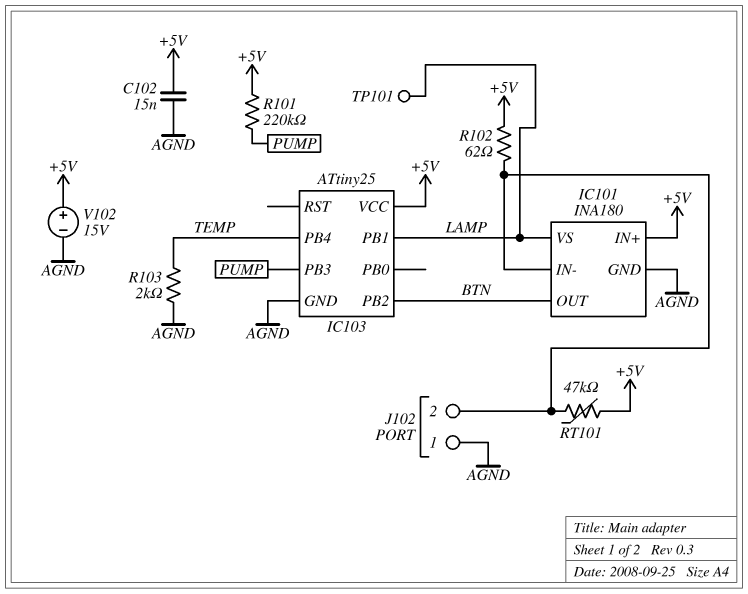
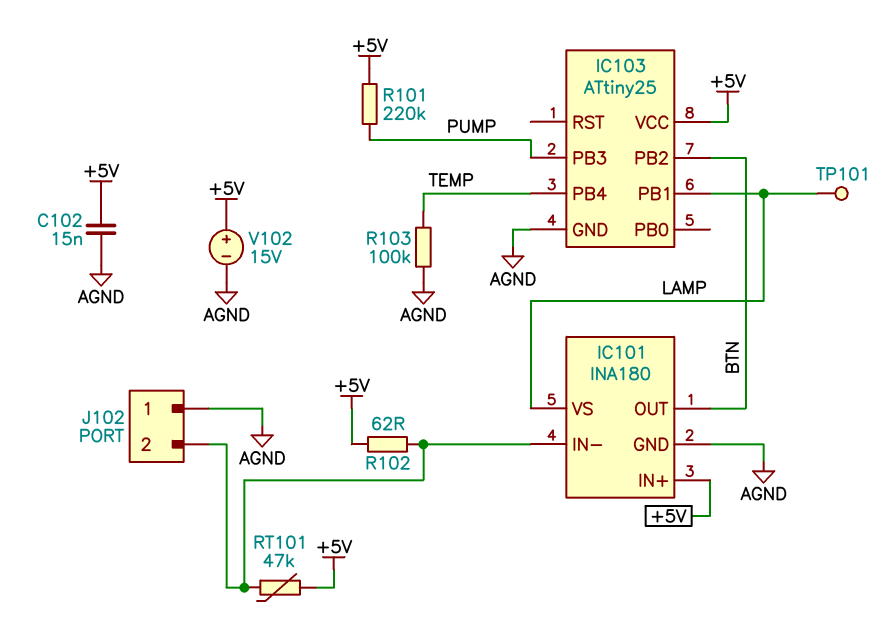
R103: 2k (AGND, TEMP) -> 100k (AGND, TEMP)

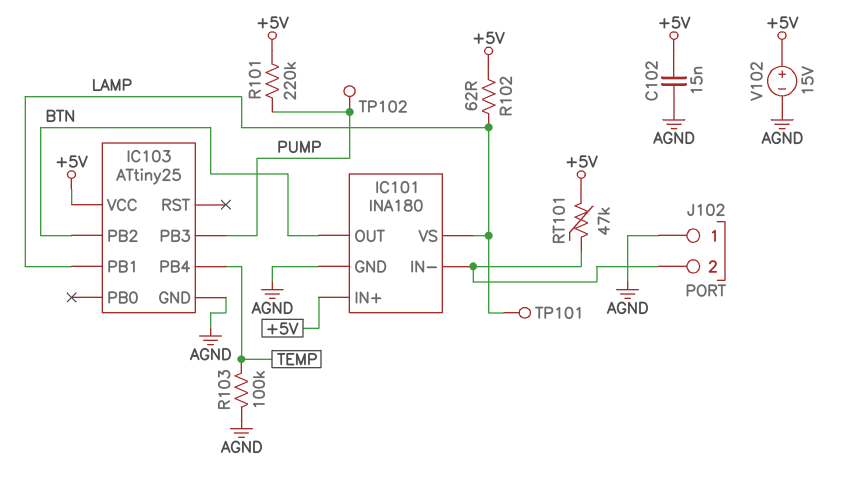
R102: 62 (+5V, IC101/IN-) -> 62 (+5V, LAMP)
TP102: none -> test point (PUMP)

